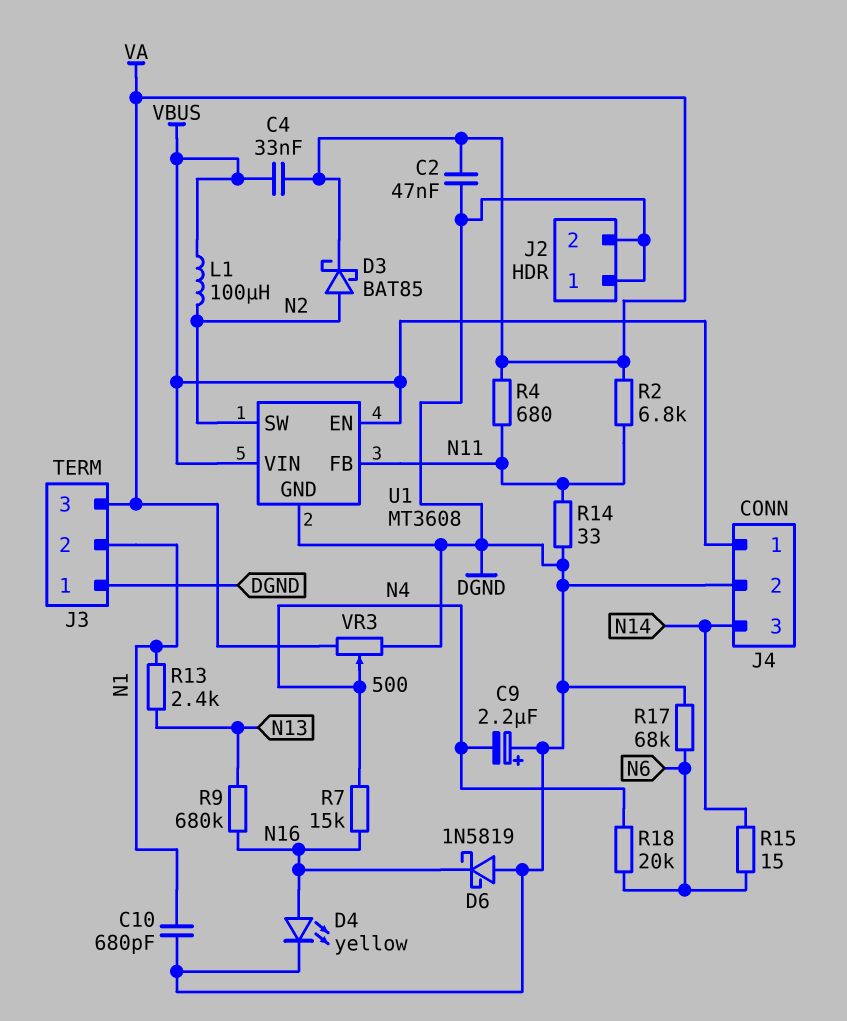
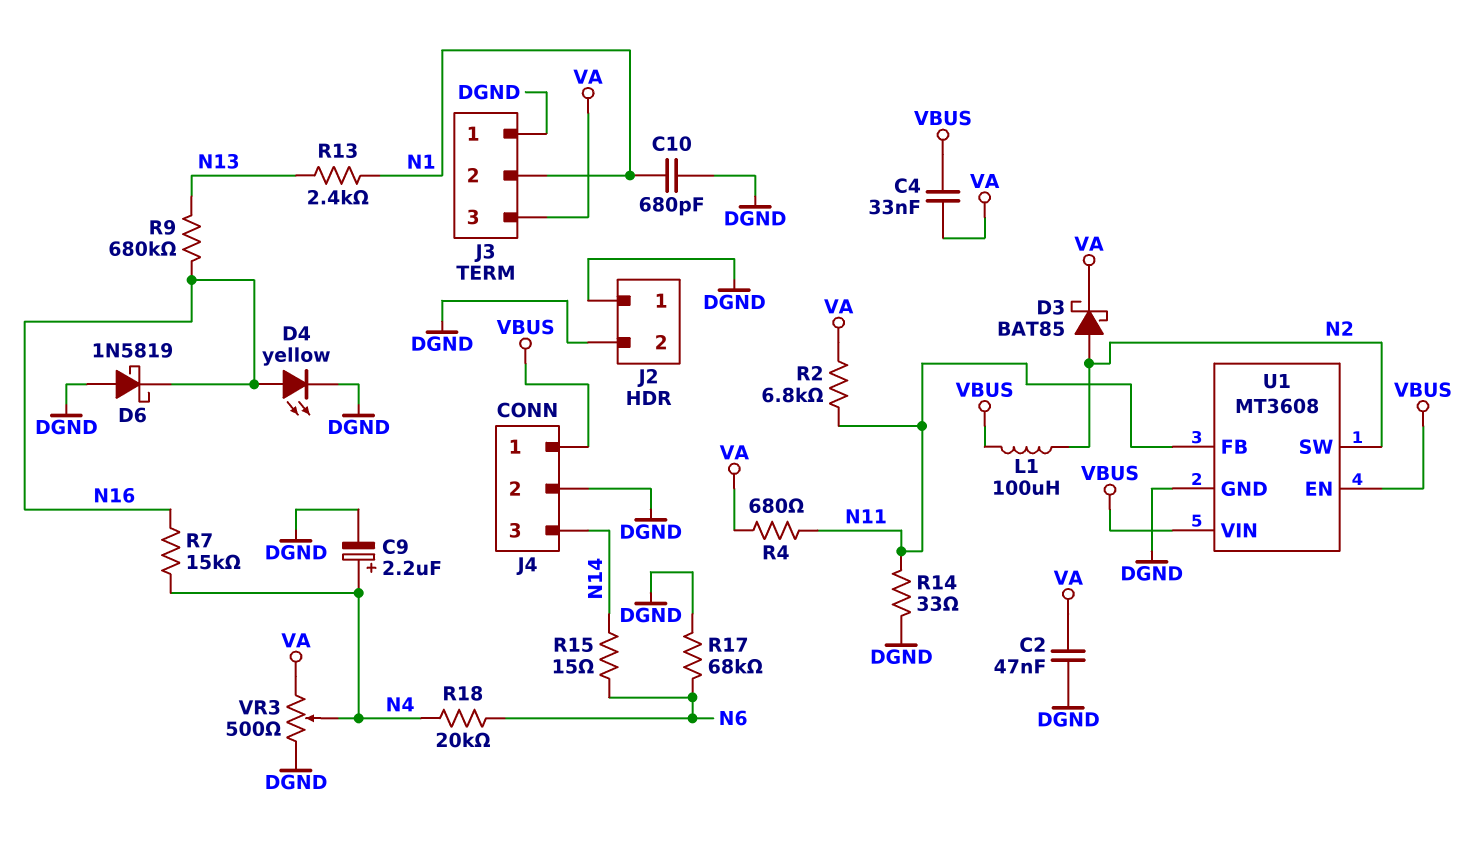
C9: 2.2uF (plus DGND, minus N4) -> 2.2uF (plus N4, minus DGND)

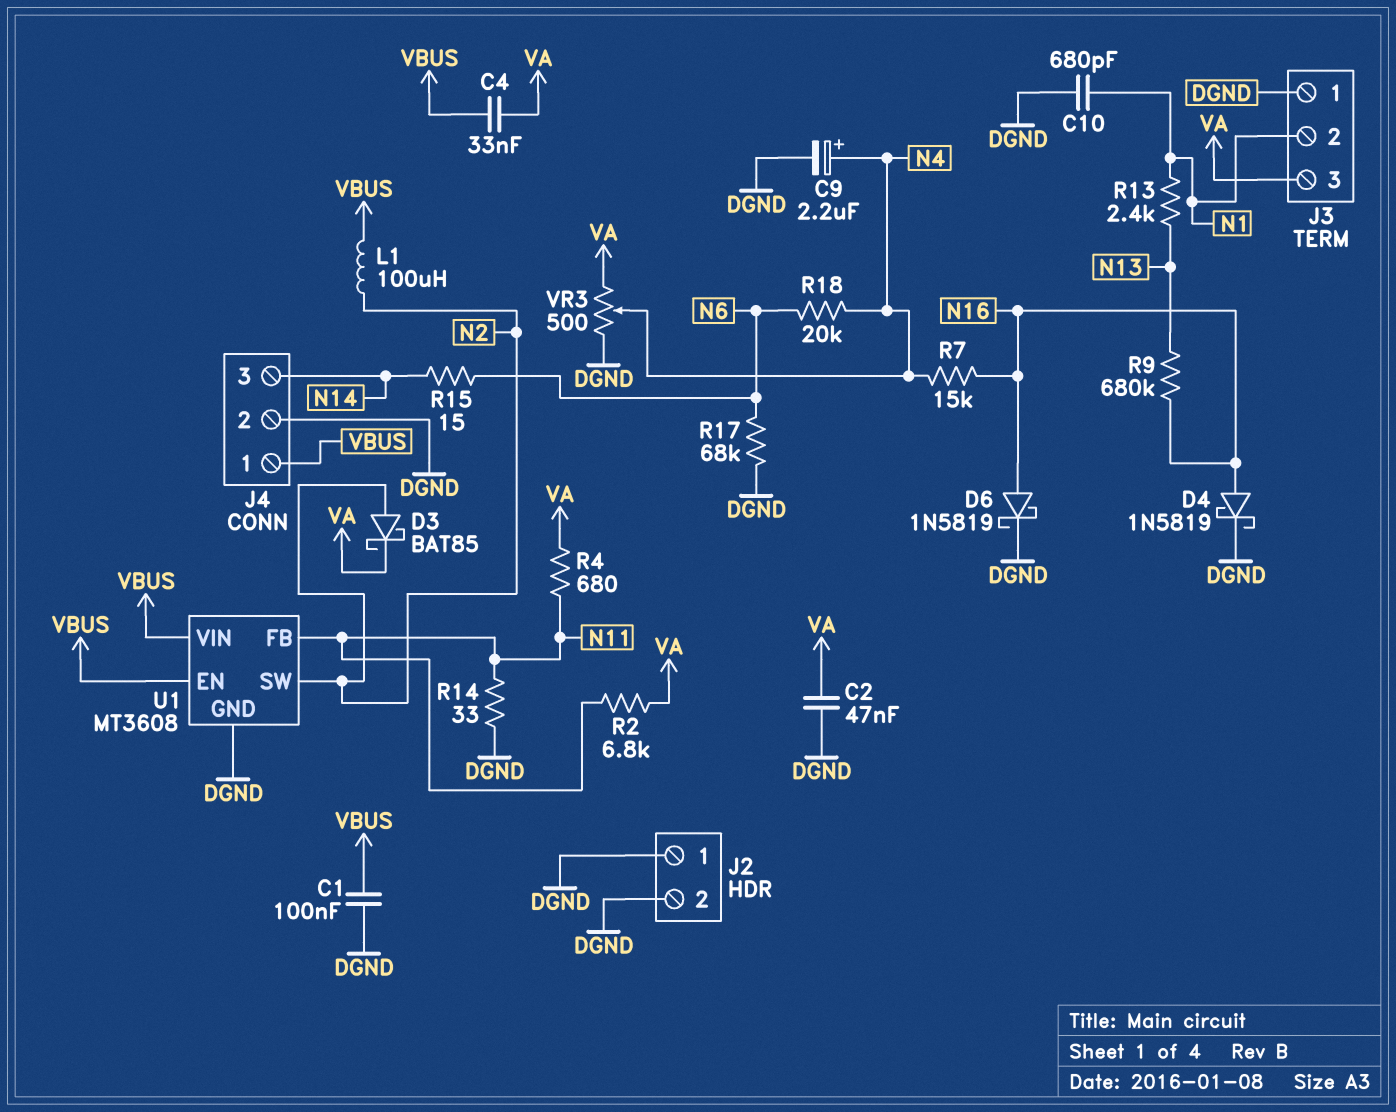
C1: none -> 100nF (DGND, VBUS)
D4: LED yellow (A N16, K DGND) -> schottky 1N5819 (A N16, K DGND)
D6: schottky 1N5819 (A DGND, K N16) -> schottky 1N5819 (A N16, K DGND)

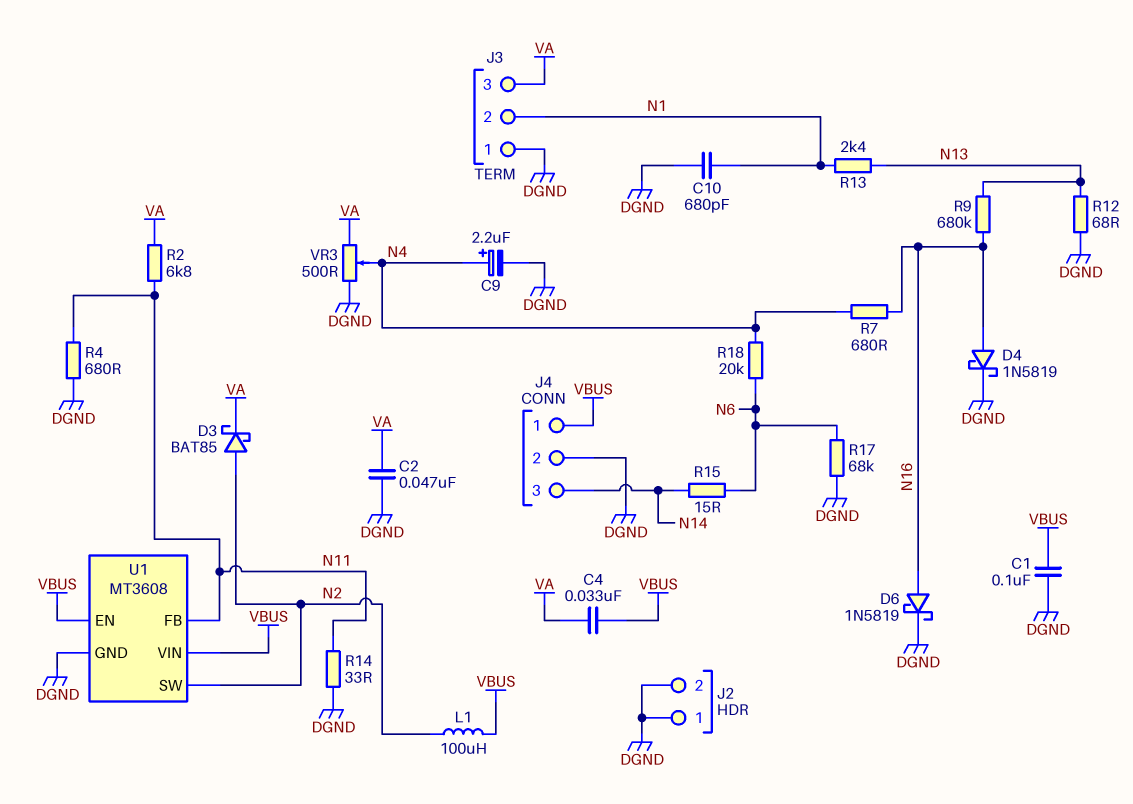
R4: 680 (N11, VA) -> 680 (DGND, N11)
R7: 15k (N4, N16) -> 680 (N4, N16)
R12: none -> 68 (DGND, N13)

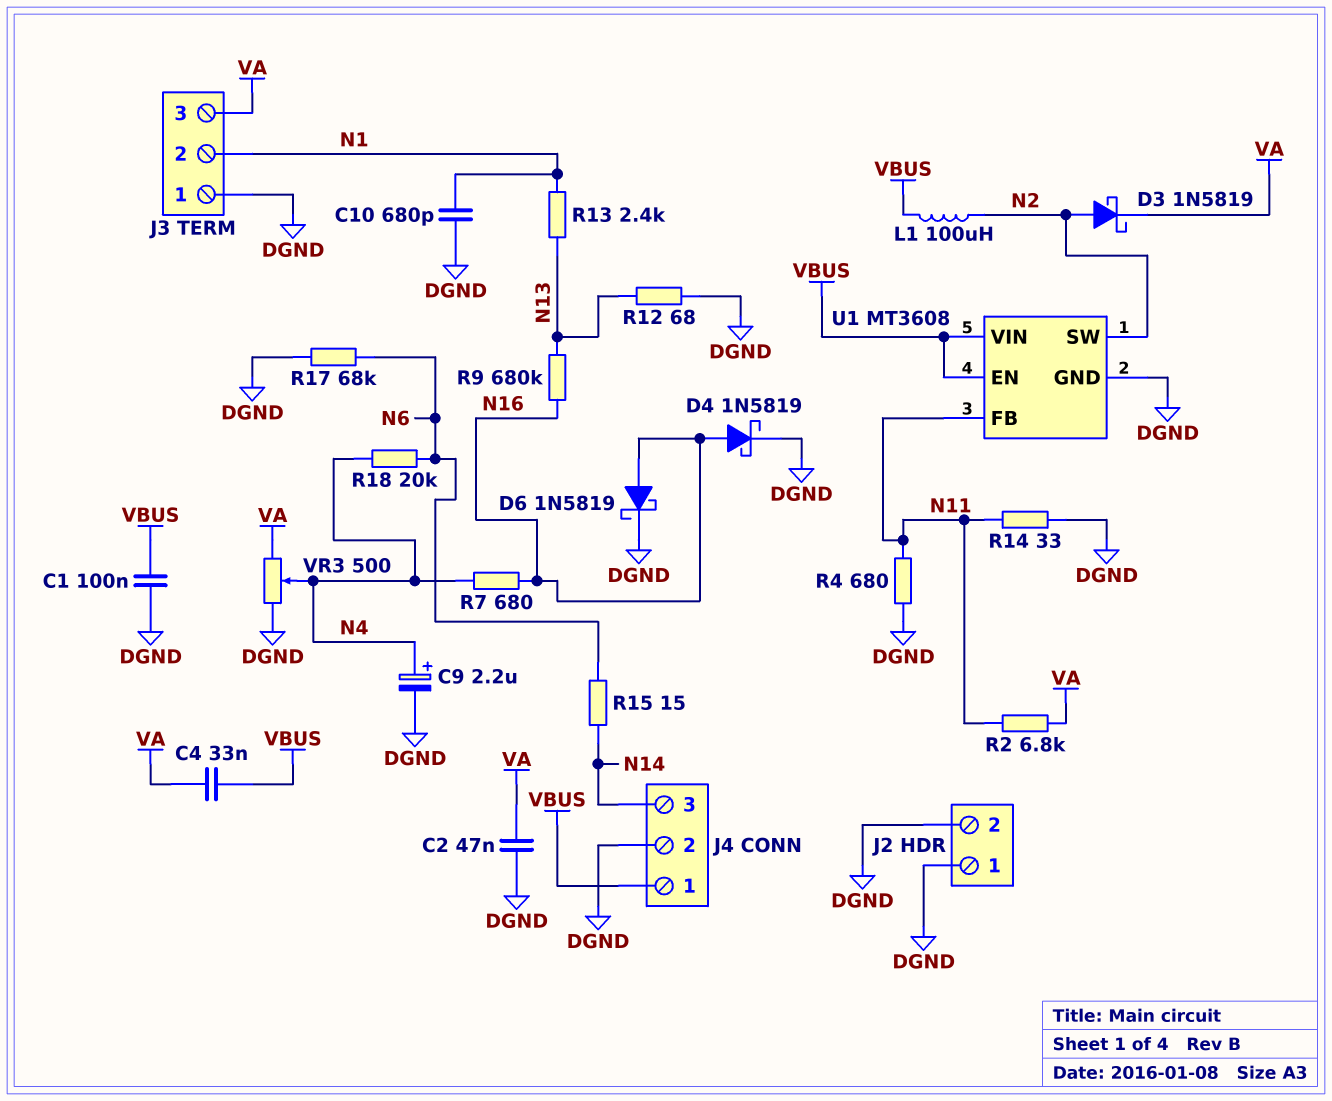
D3: schottky BAT85 (A N2, K VA) -> schottky 1N5819 (A N2, K VA)

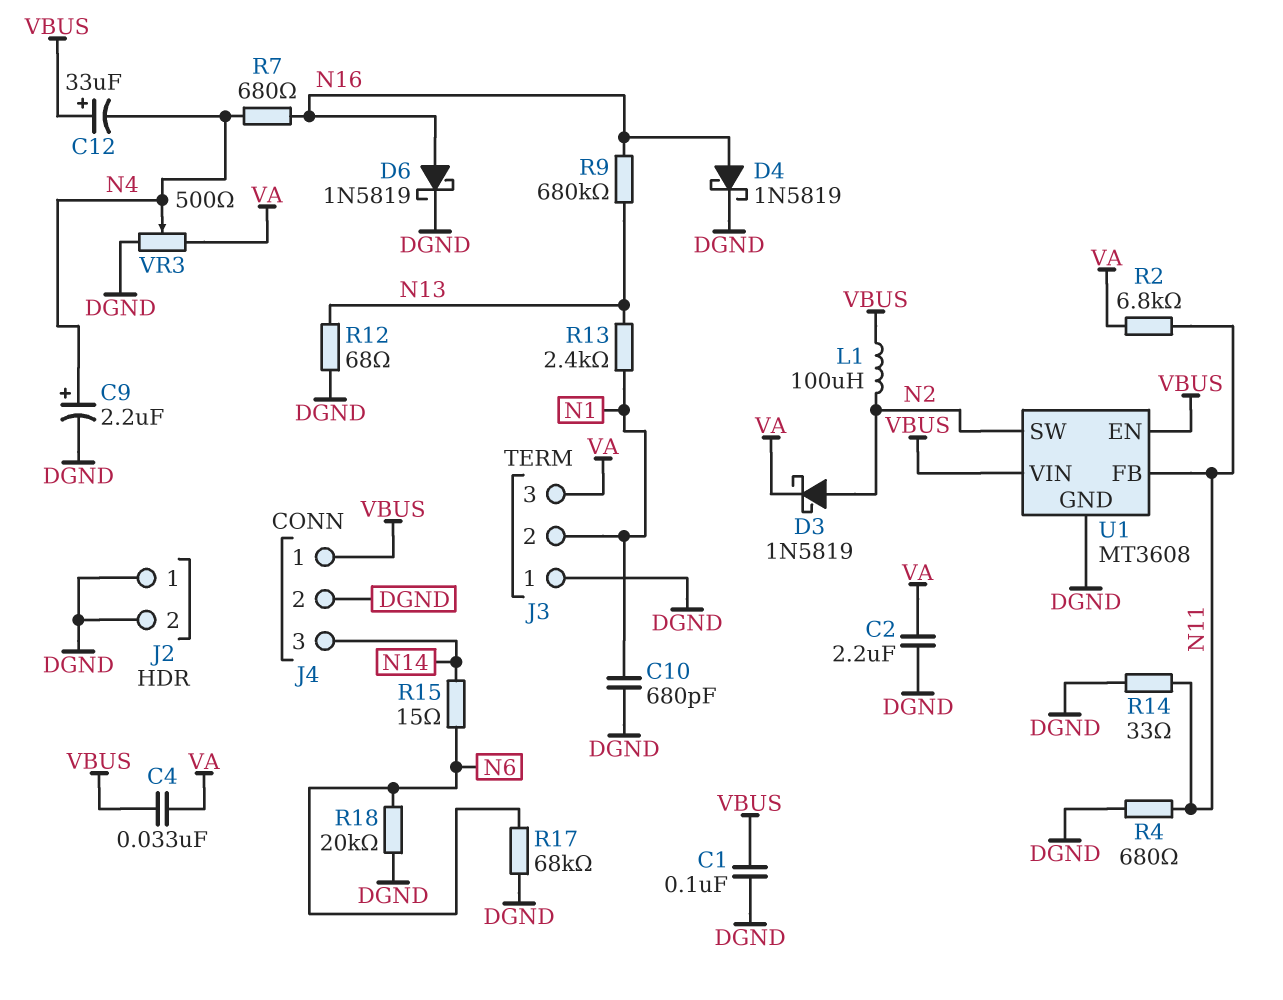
C2: 47nF (DGND, VA) -> 2.2uF (DGND, VA)
C12: none -> 33uF (plus VBUS, minus N4)
R18: 20k (N4, N6) -> 20k (DGND, N6)

